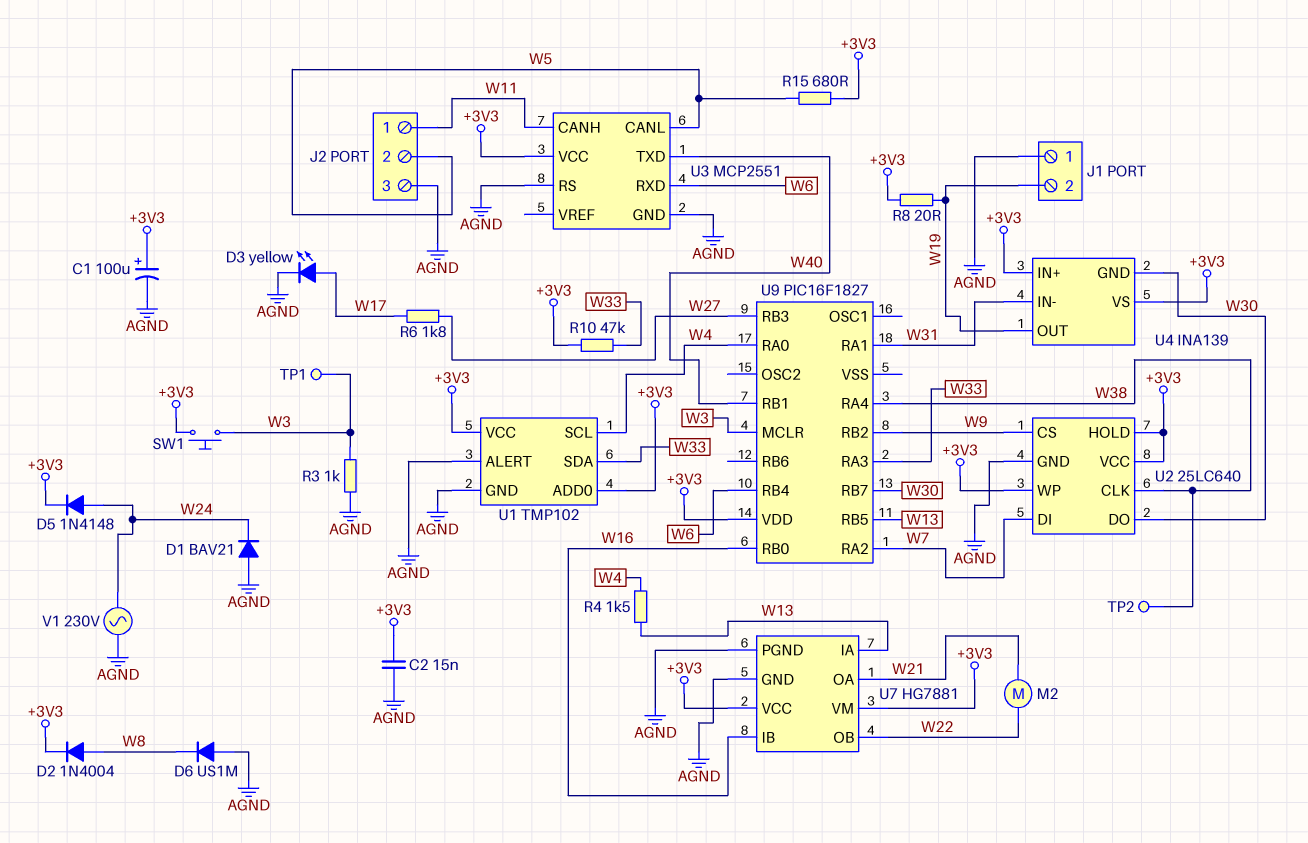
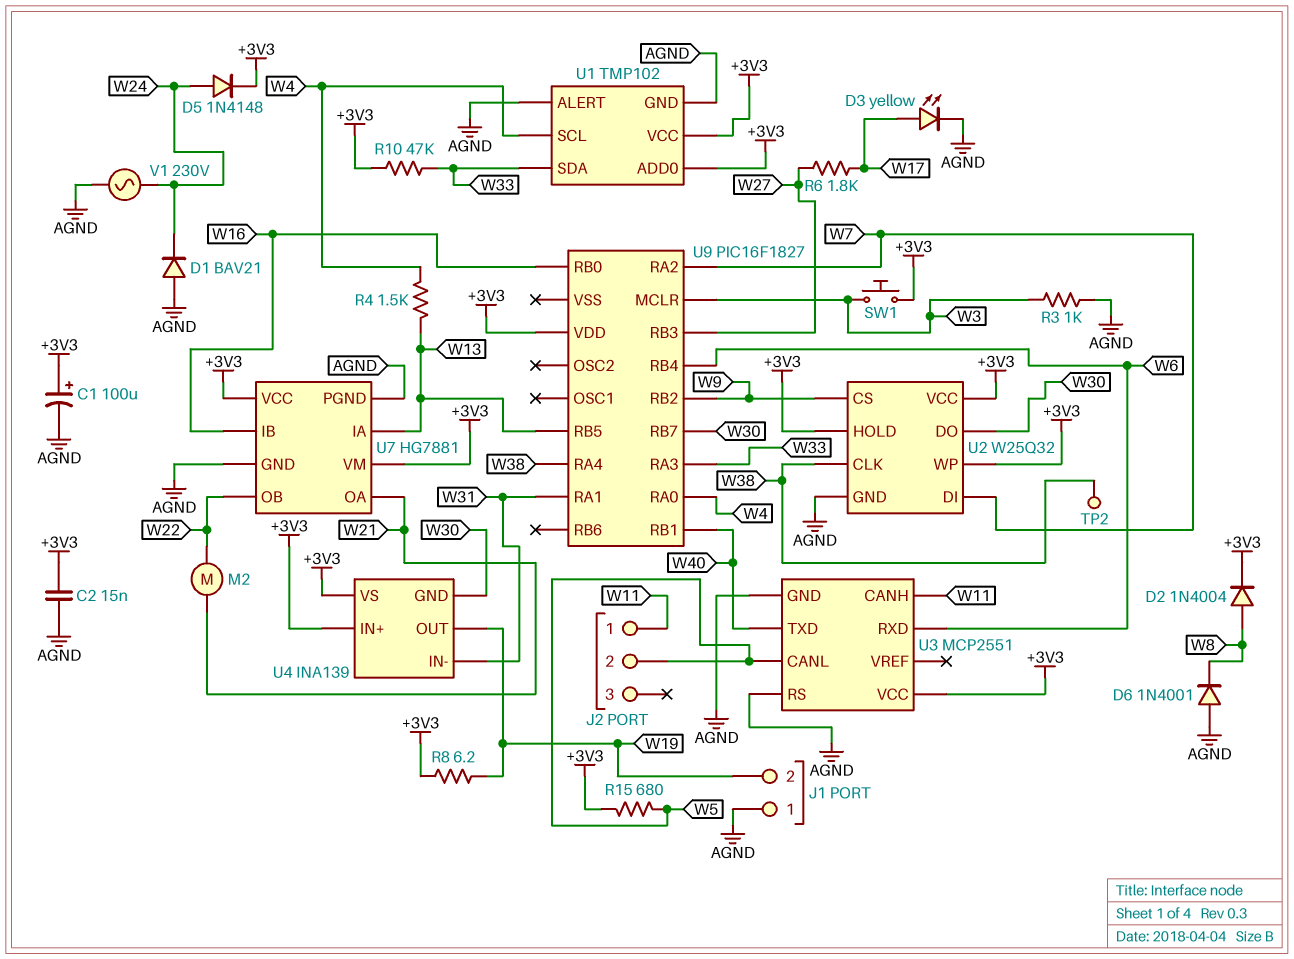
D6: diode US1M (A AGND, K W8) -> diode 1N4001 (A AGND, K W8)
J2 pin 3: AGND -> none
R8: 20 (+3V3, W19) -> 6.2 (+3V3, W19)
TP1: test point (W3) -> none
U2: 25LC640 -> W25Q32

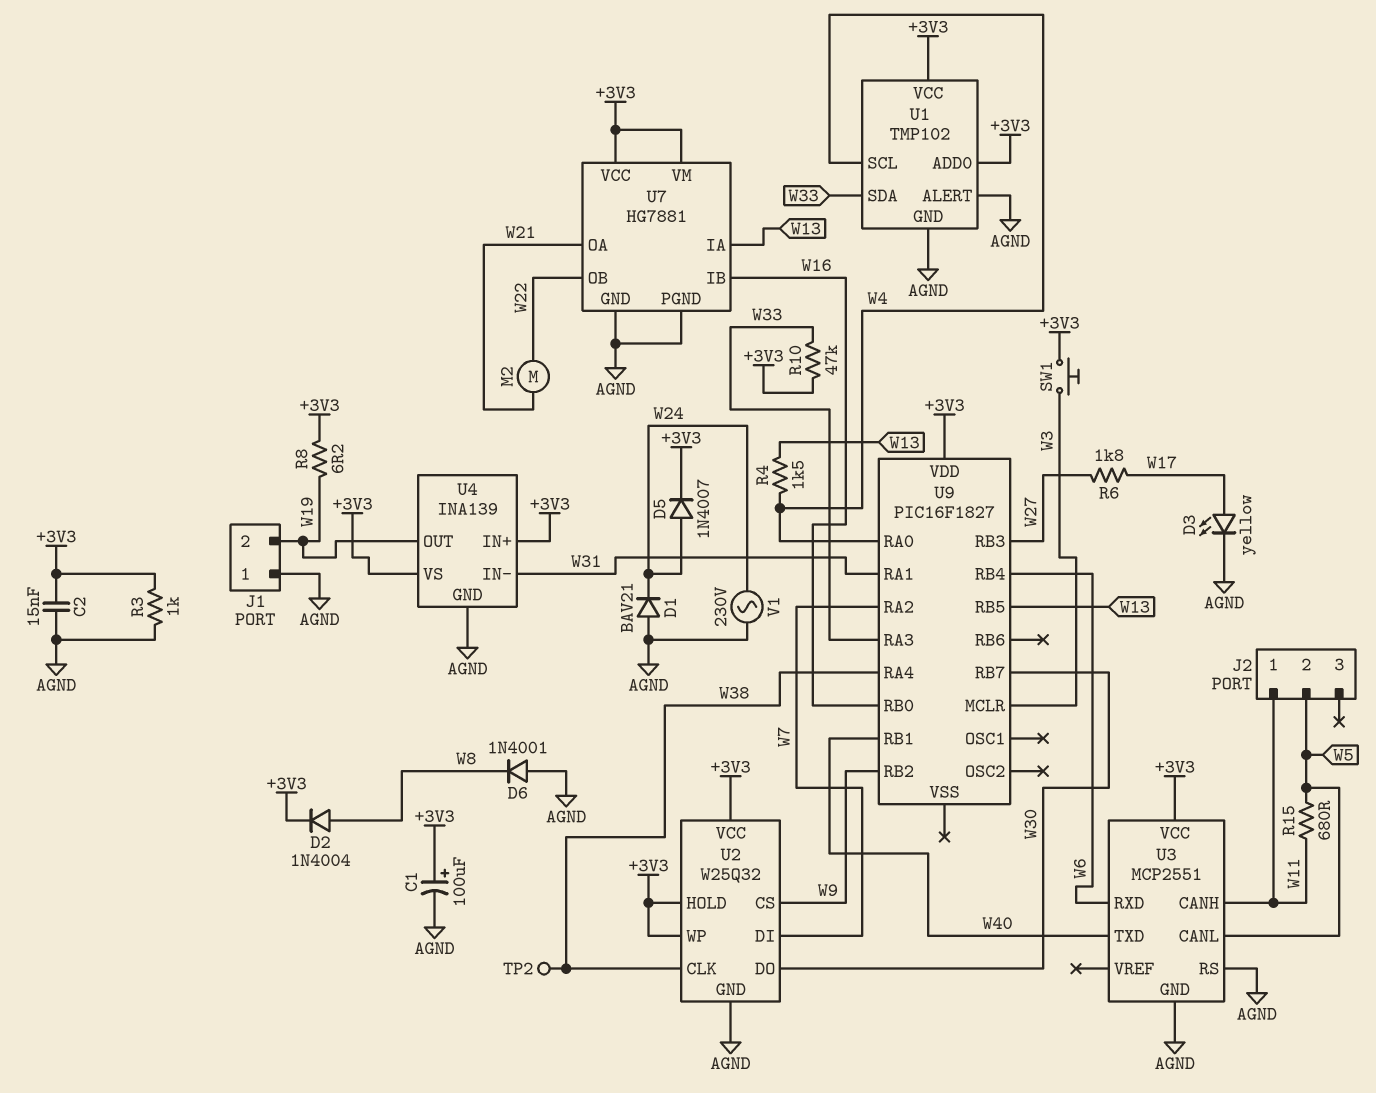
D5: diode 1N4148 (A W24, K +3V3) -> diode 1N4007 (A W24, K +3V3)
R3: 1k (AGND, W3) -> 1k (+3V3, AGND)
R15: 680 (+3V3, W5) -> 680 (W5, W11)
U4 pin GND: W30 -> AGND

